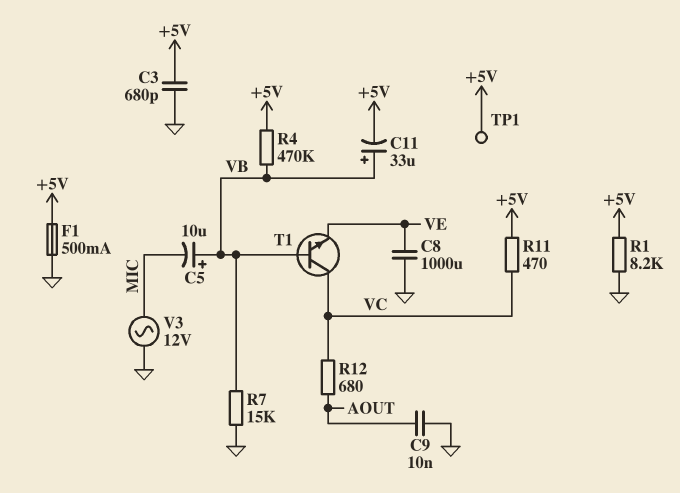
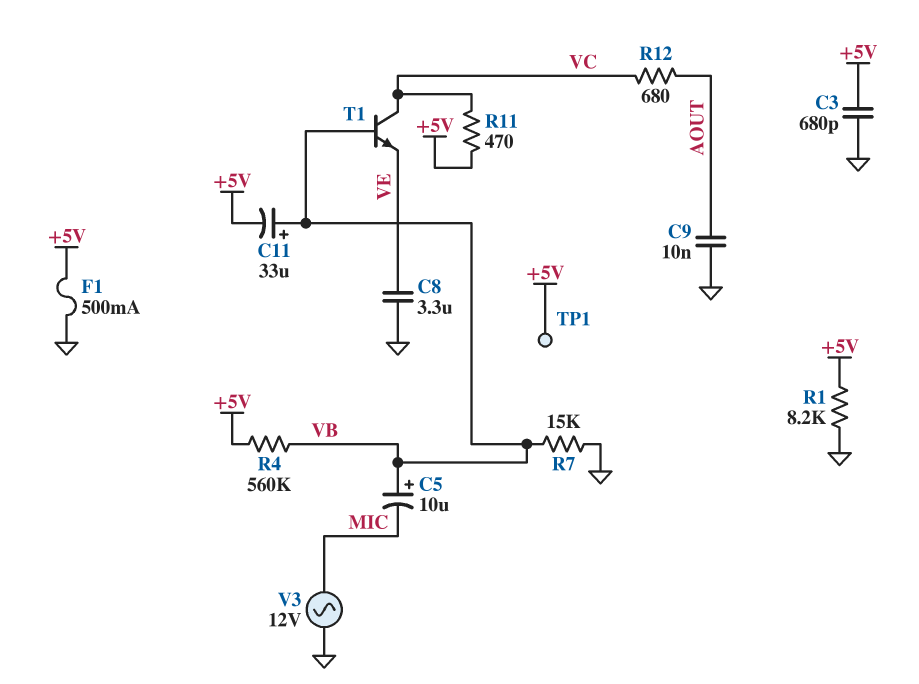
C8: 1000uF (GND, VE) -> 3.3uF (GND, VE)
R4: 470k (+5V, VB) -> 560k (+5V, VB)

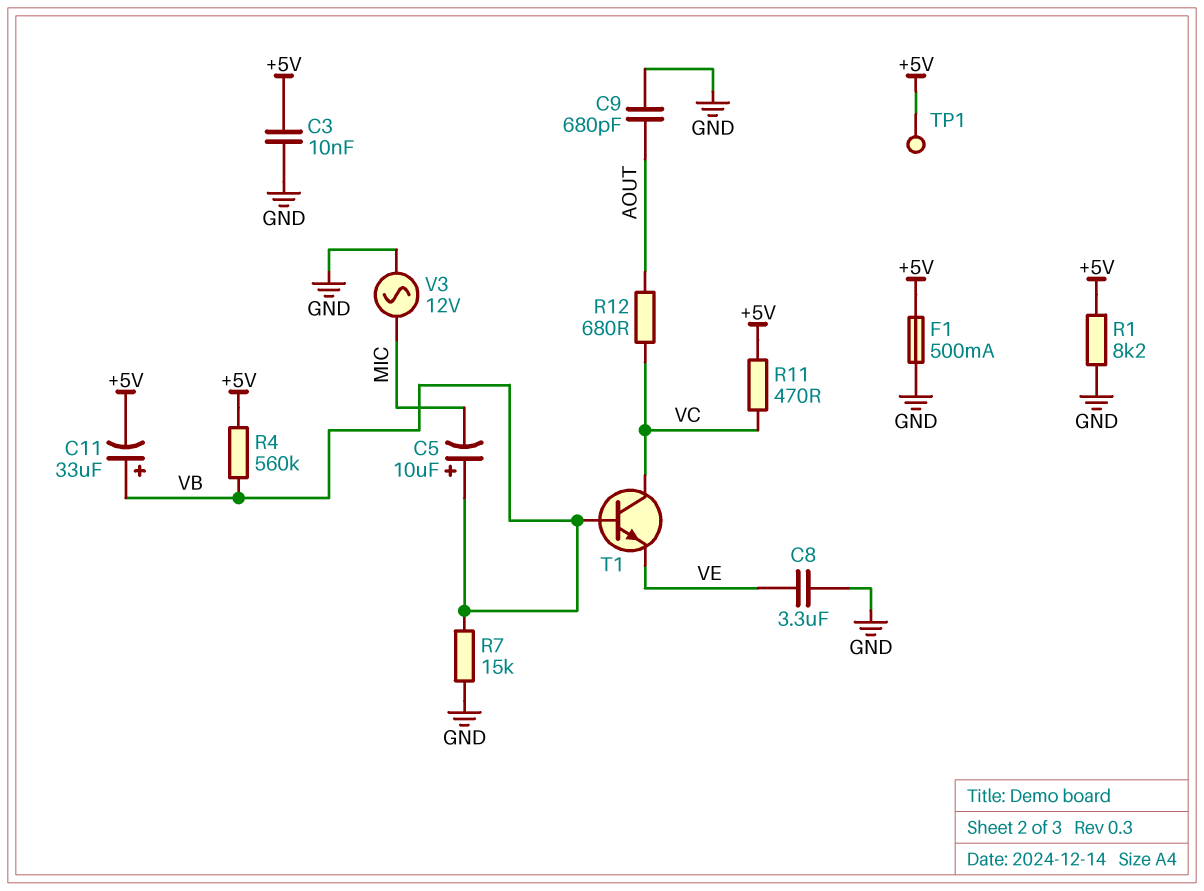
C3: 680pF (+5V, GND) -> 10nF (+5V, GND)
C9: 10nF (AOUT, GND) -> 680pF (AOUT, GND)

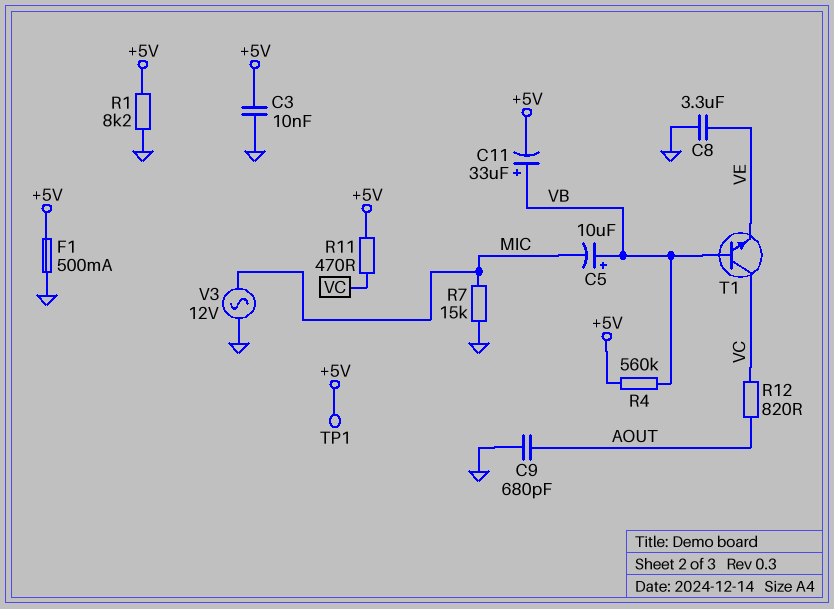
R7: 15k (GND, VB) -> 15k (GND, MIC)
R12: 680 (AOUT, VC) -> 820 (AOUT, VC)

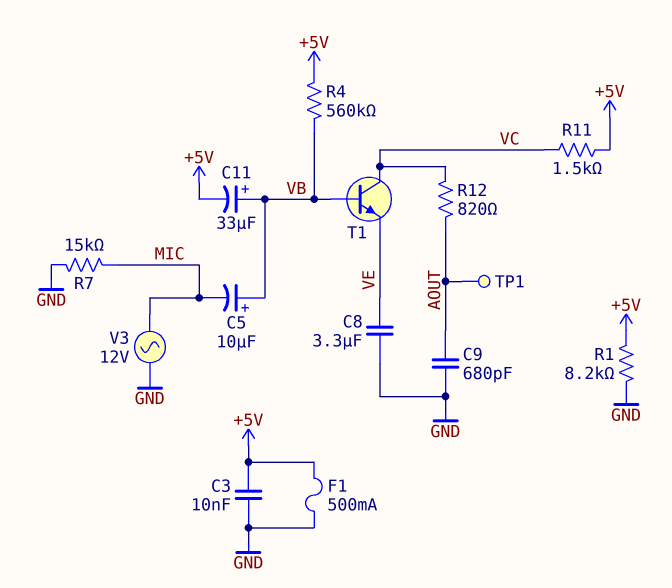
R11: 470 (+5V, VC) -> 1.5k (+5V, VC)
TP1: test point (+5V) -> test point (AOUT)

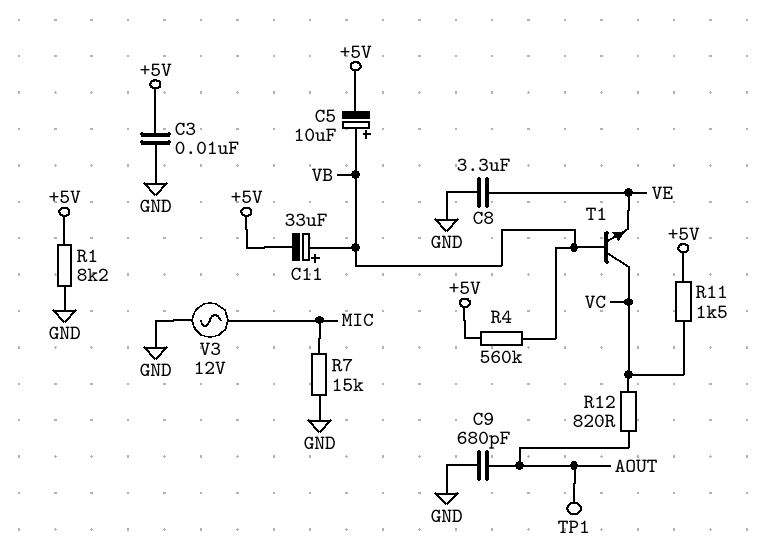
C5: 10uF (plus VB, minus MIC) -> 10uF (plus VB, minus +5V)
F1: 500mA (+5V, GND) -> none

